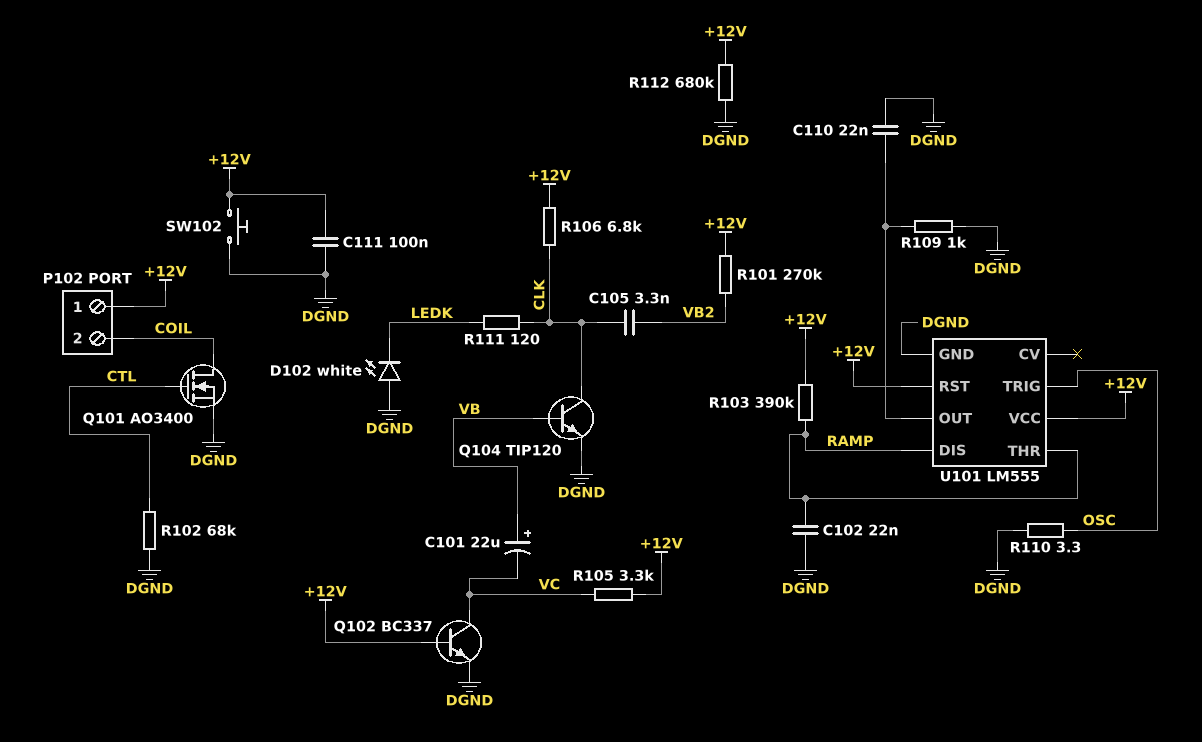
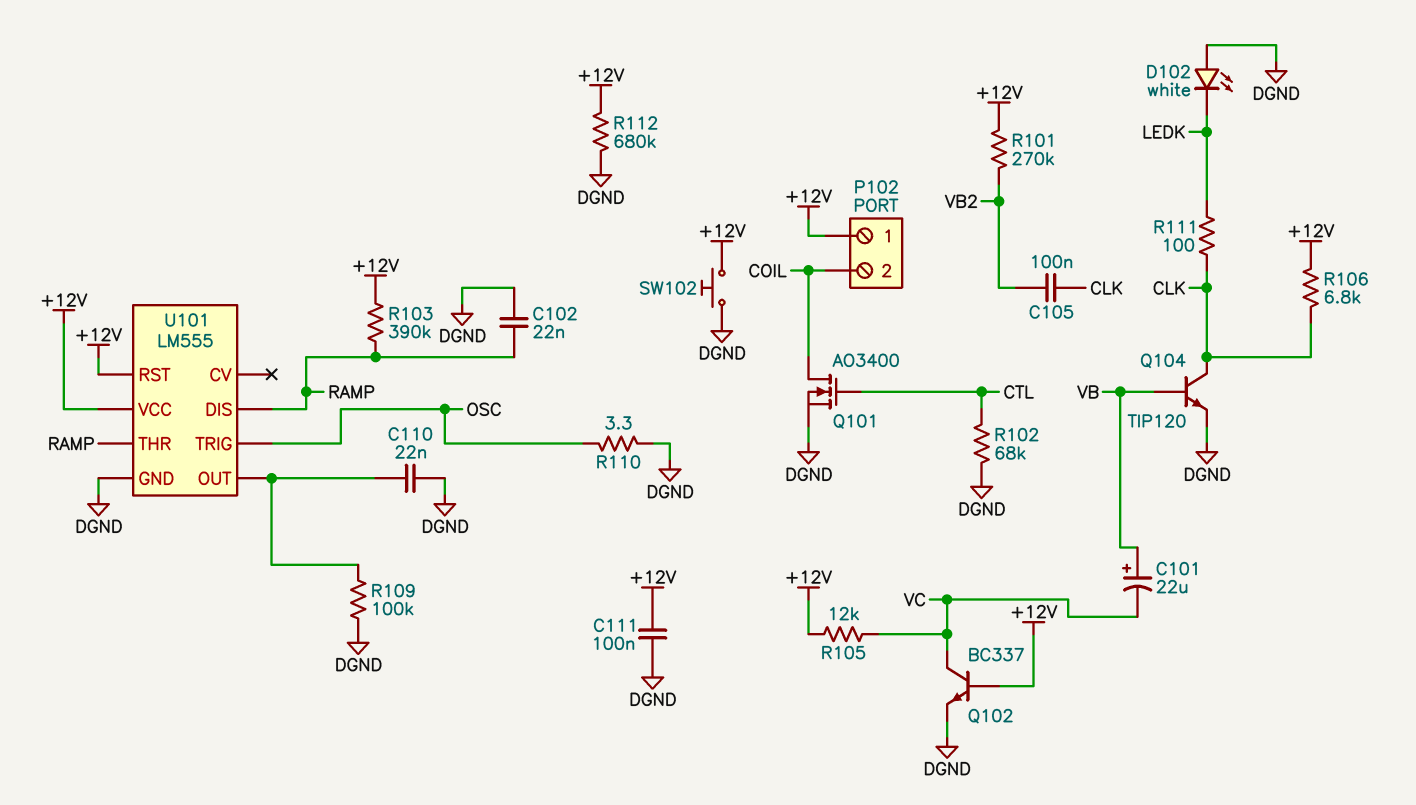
C105: 3.3nF (CLK, VB2) -> 100nF (CLK, VB2)
R105: 3.3k (+12V, VC) -> 12k (+12V, VC)
R109: 1k (DGND, U101/OUT) -> 100k (DGND, U101/OUT)
R111: 120 (CLK, LEDK) -> 100 (CLK, LEDK)

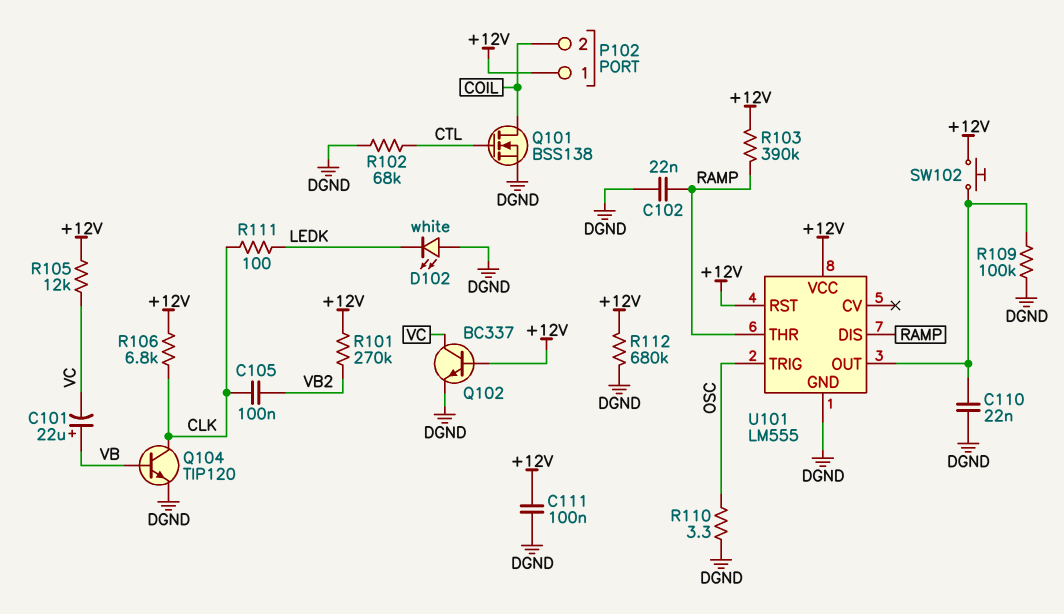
Q101: NMOS AO3400 (G CTL, D COIL, S DGND) -> NMOS BSS138 (G CTL, D COIL, S DGND)
SW102: button (+12V, DGND) -> button (+12V, U101/OUT)

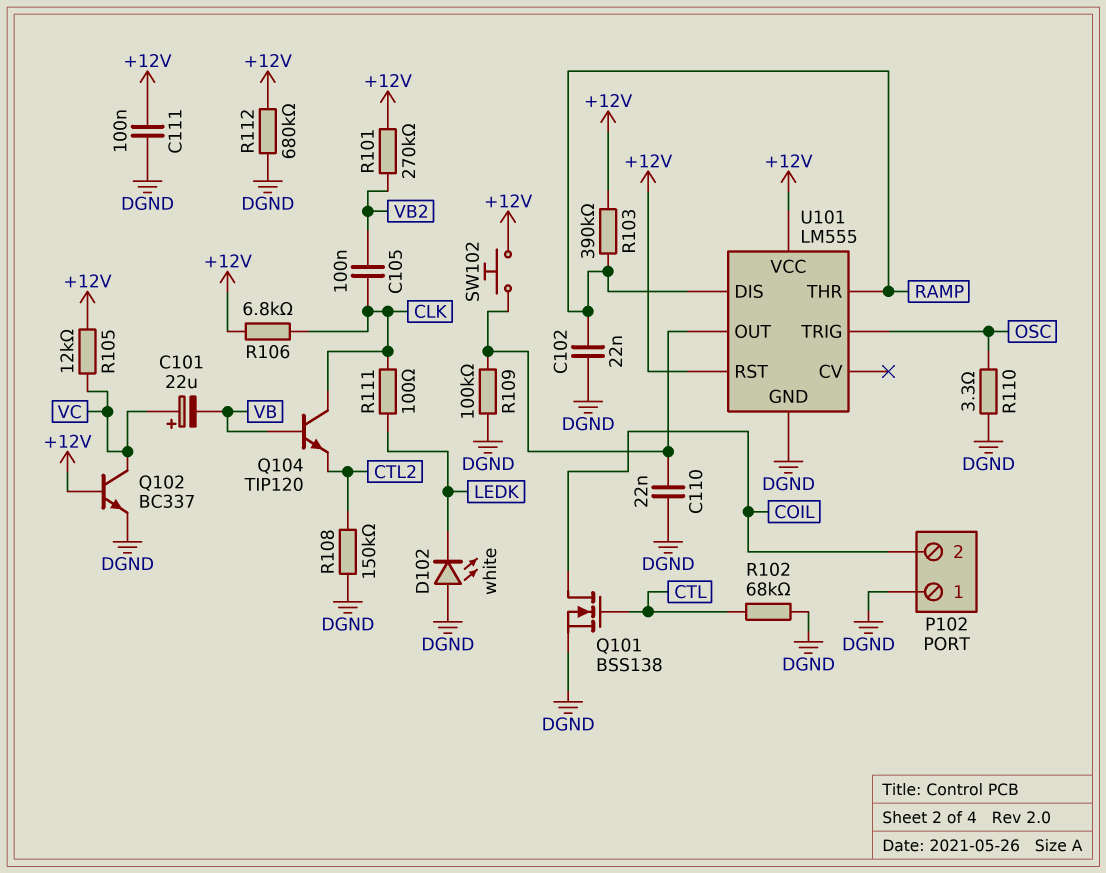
C101: 22uF (plus VB, minus VC) -> 22uF (plus VC, minus VB)
P102 pin 1: +12V -> DGND
Q104: NPN TIP120 (B VB, C CLK, E DGND) -> NPN TIP120 (B VB, C CLK, E CTL2)
R108: none -> 150k (CTL2, DGND)

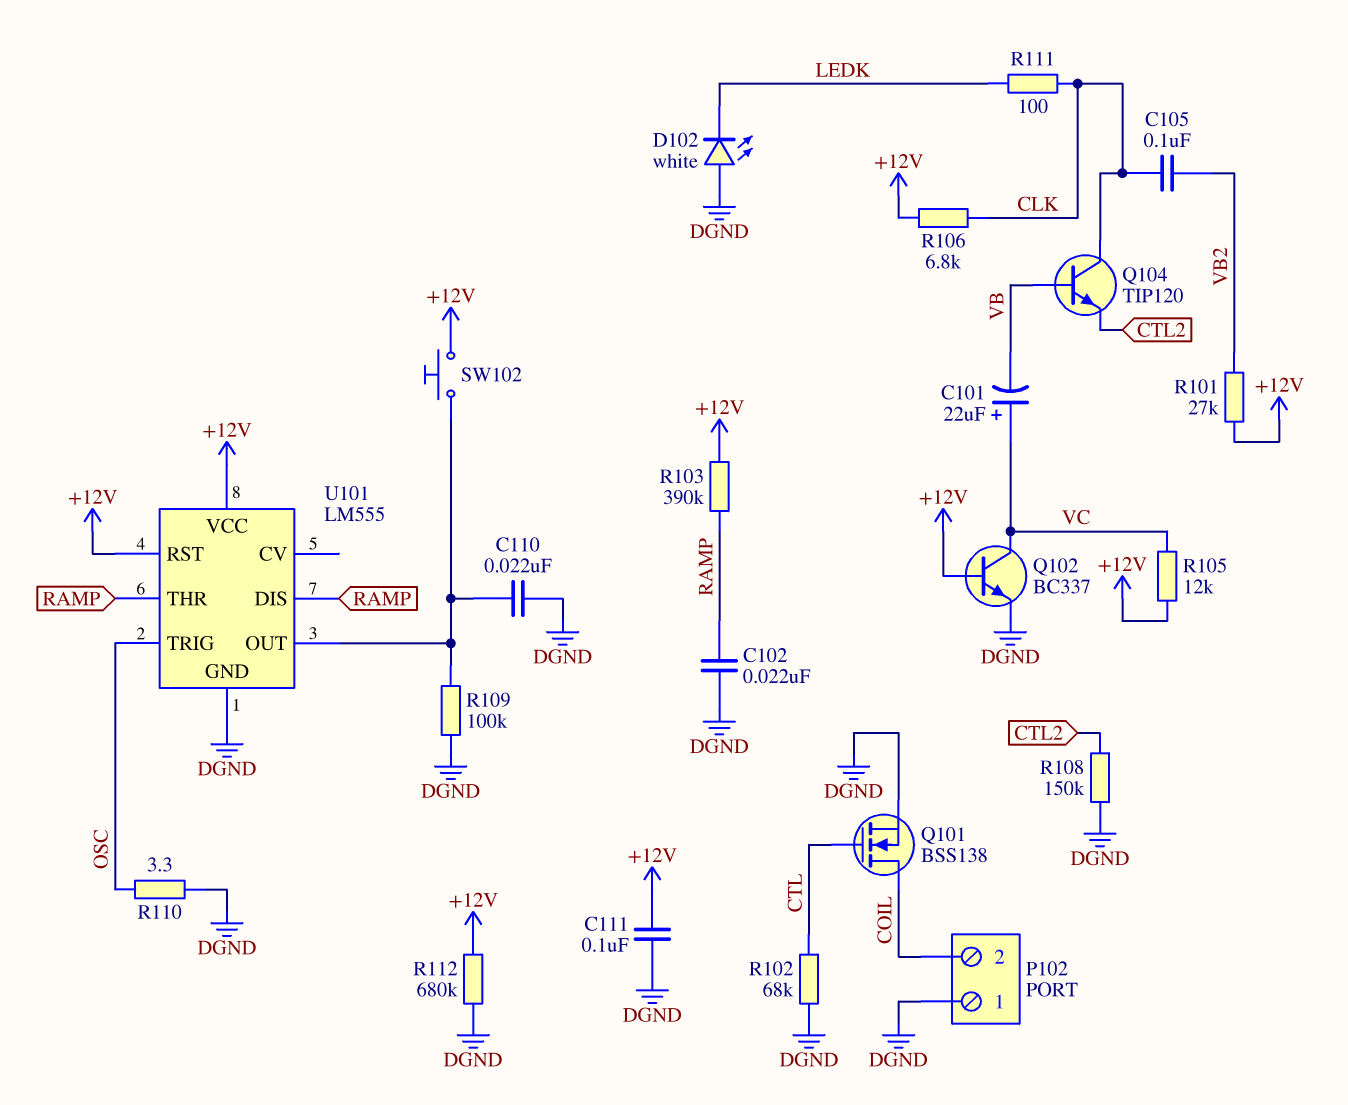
R101: 270k (+12V, VB2) -> 27k (+12V, VB2)

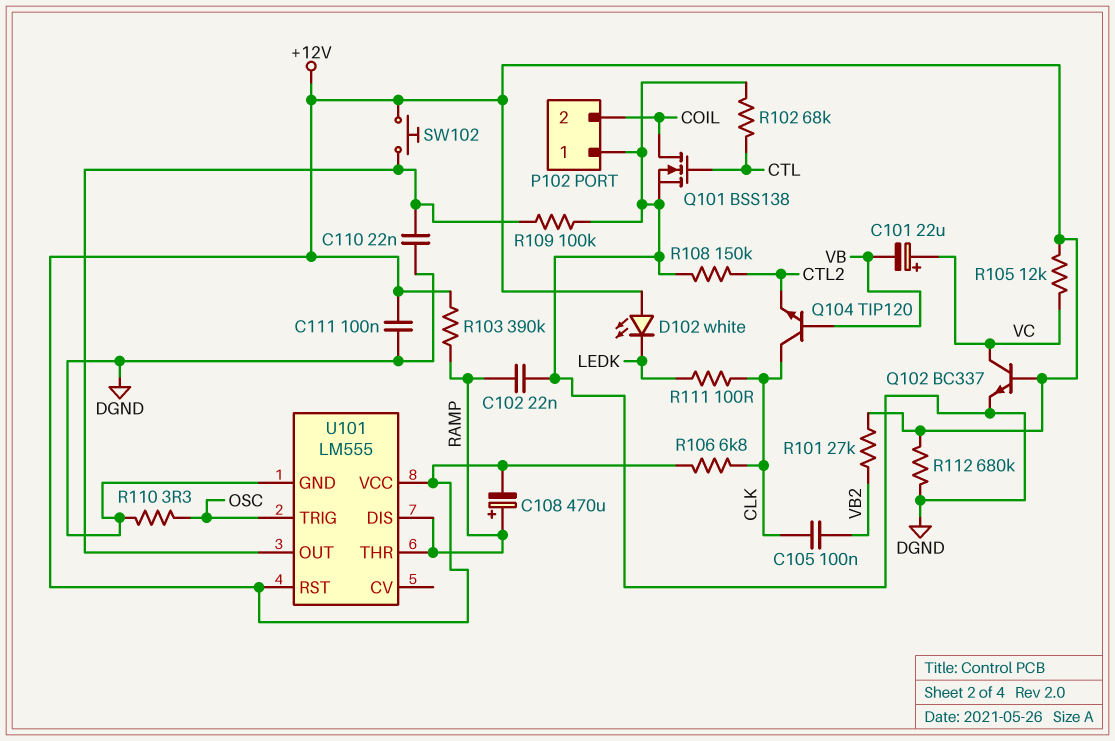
C108: none -> 470uF (plus RAMP, minus +12V)
D102: LED white (A DGND, K LEDK) -> LED white (A +12V, K LEDK)

